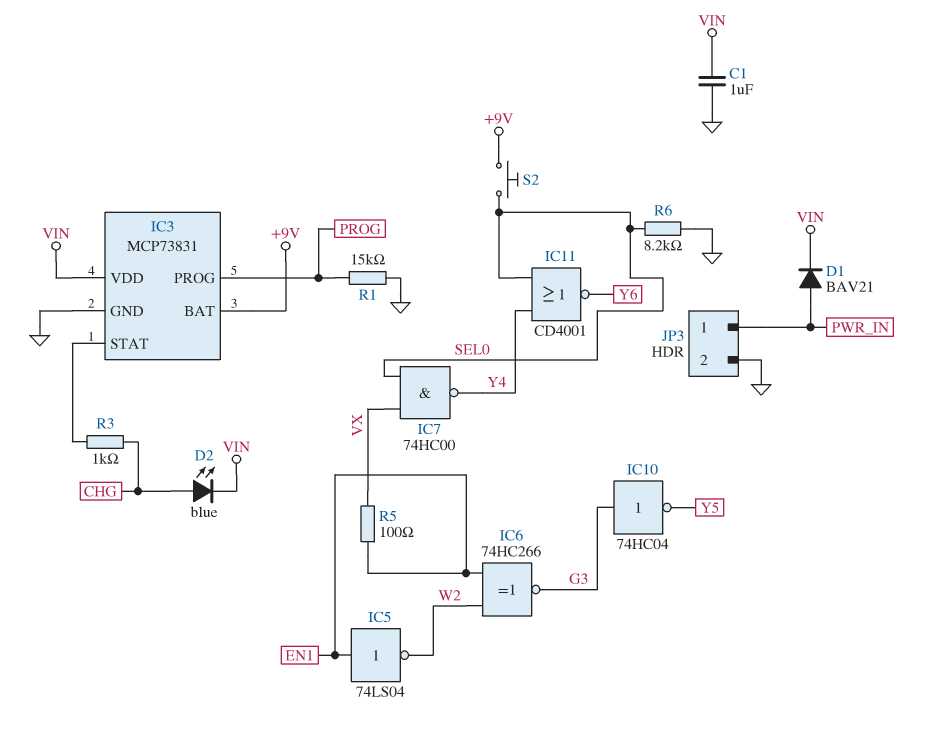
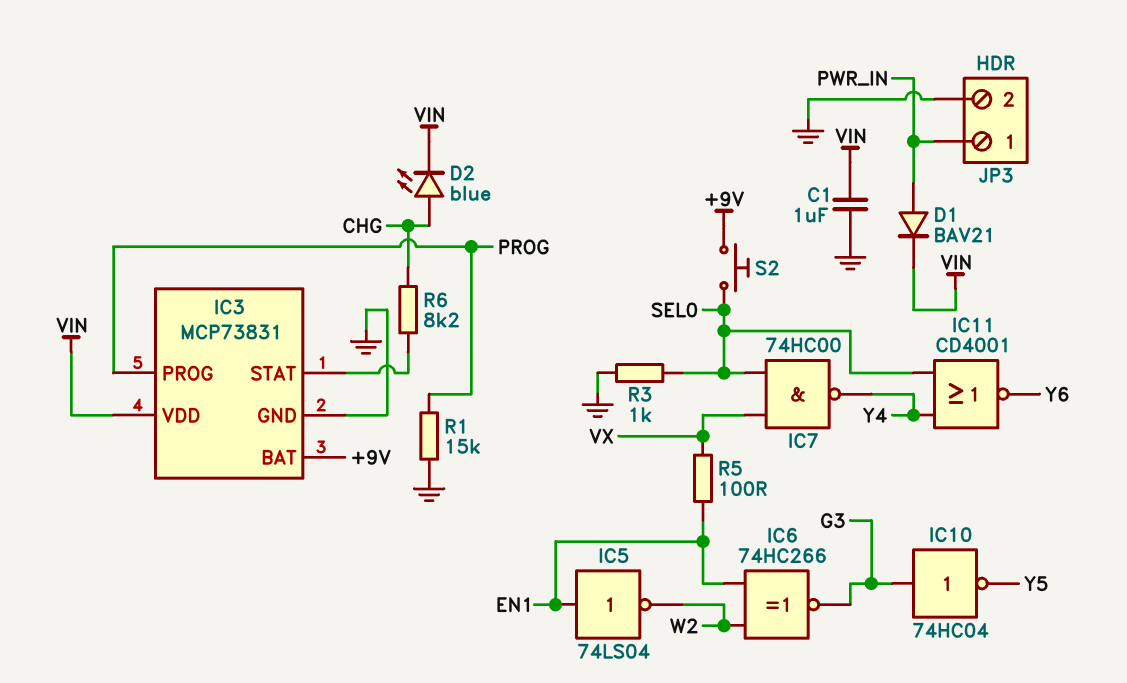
R3: 1k (CHG, IC3/STAT) -> 1k (GND, SEL0)
R6: 8.2k (GND, SEL0) -> 8.2k (CHG, IC3/STAT)

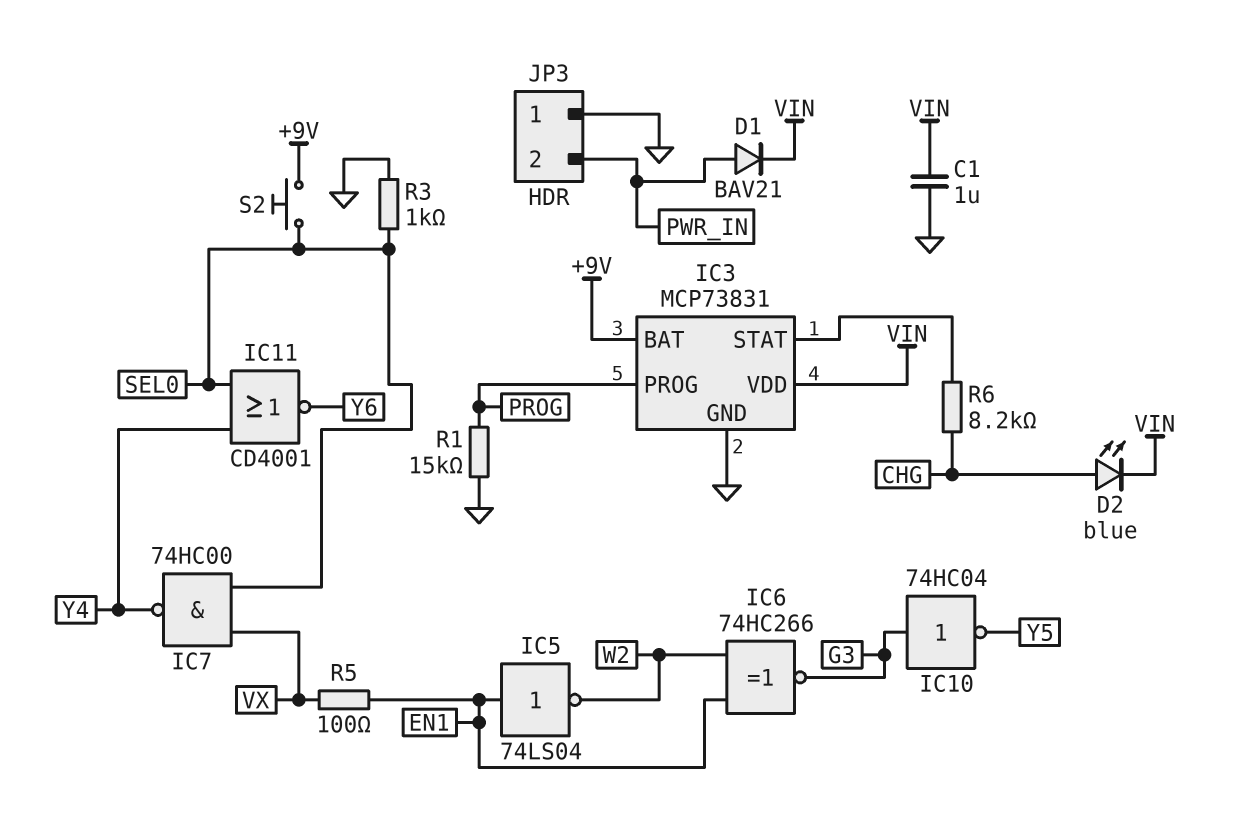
JP3 pin 1: PWR_IN -> GND
JP3 pin 2: GND -> PWR_IN

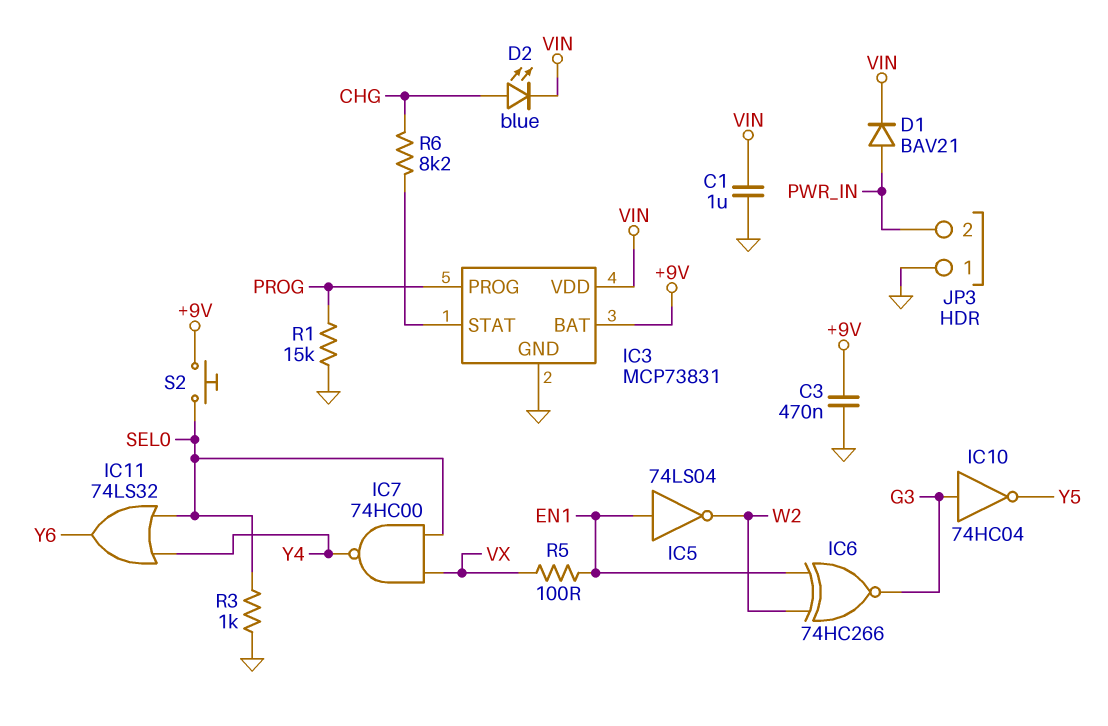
C3: none -> 470nF (+9V, GND)
IC11: NOR CD4001 (in SEL0, in Y4, out Y6) -> OR 74LS32 (in SEL0, in Y4, out Y6)

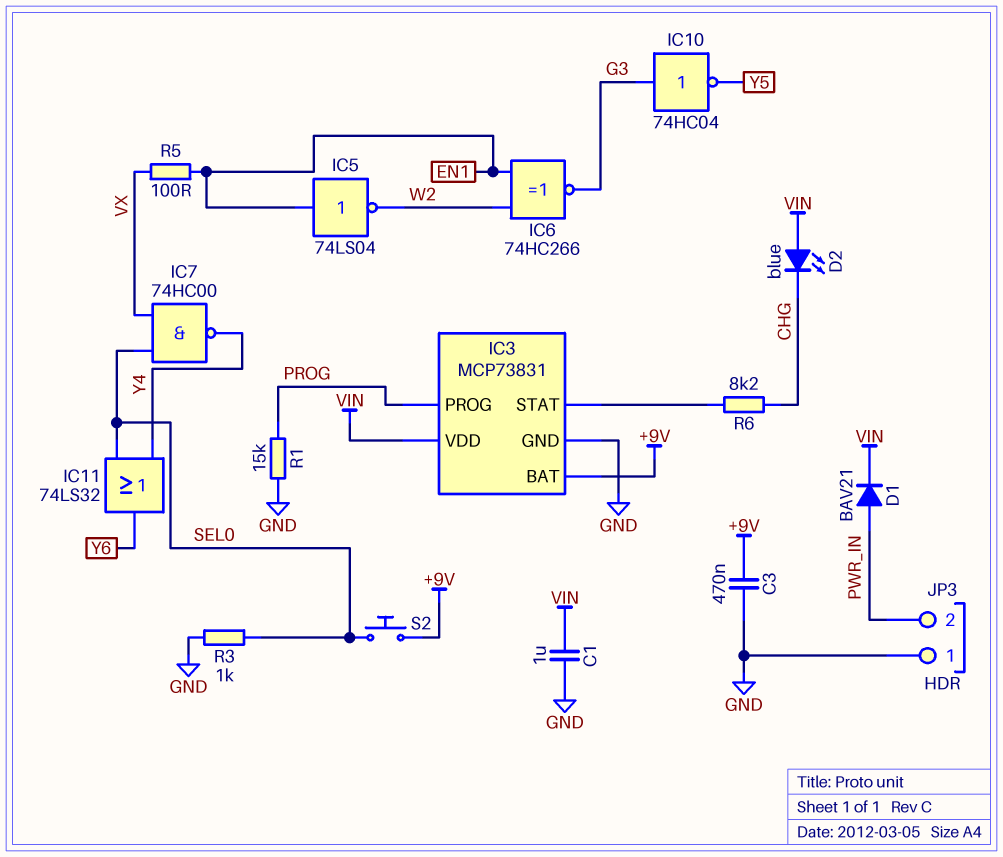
D2: LED blue (A CHG, K VIN) -> LED blue (A VIN, K CHG)

